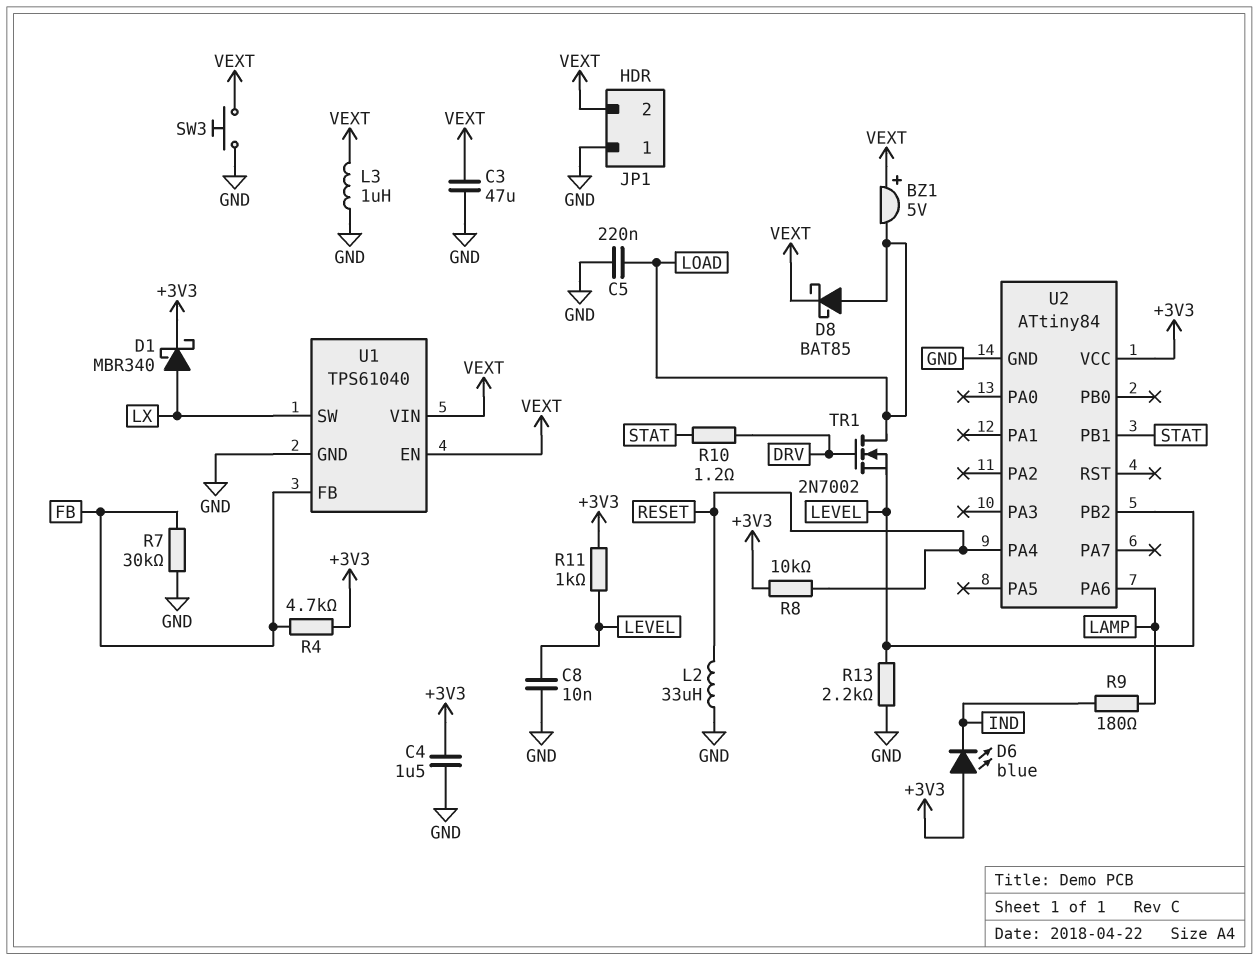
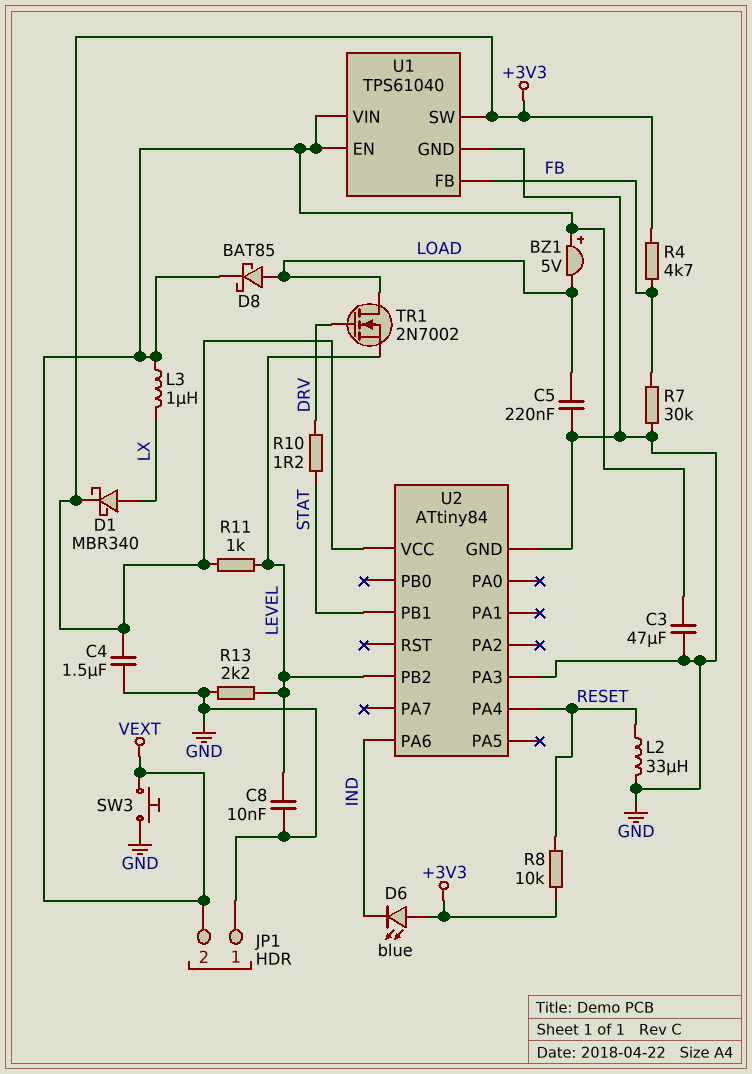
L3: 1uH (GND, VEXT) -> 1uH (LX, VEXT)
R9: 180 (IND, LAMP) -> none
U1 pin SW: LX -> +3V3
U2 pin PA3: none -> GND
U2 pin PA6: LAMP -> IND

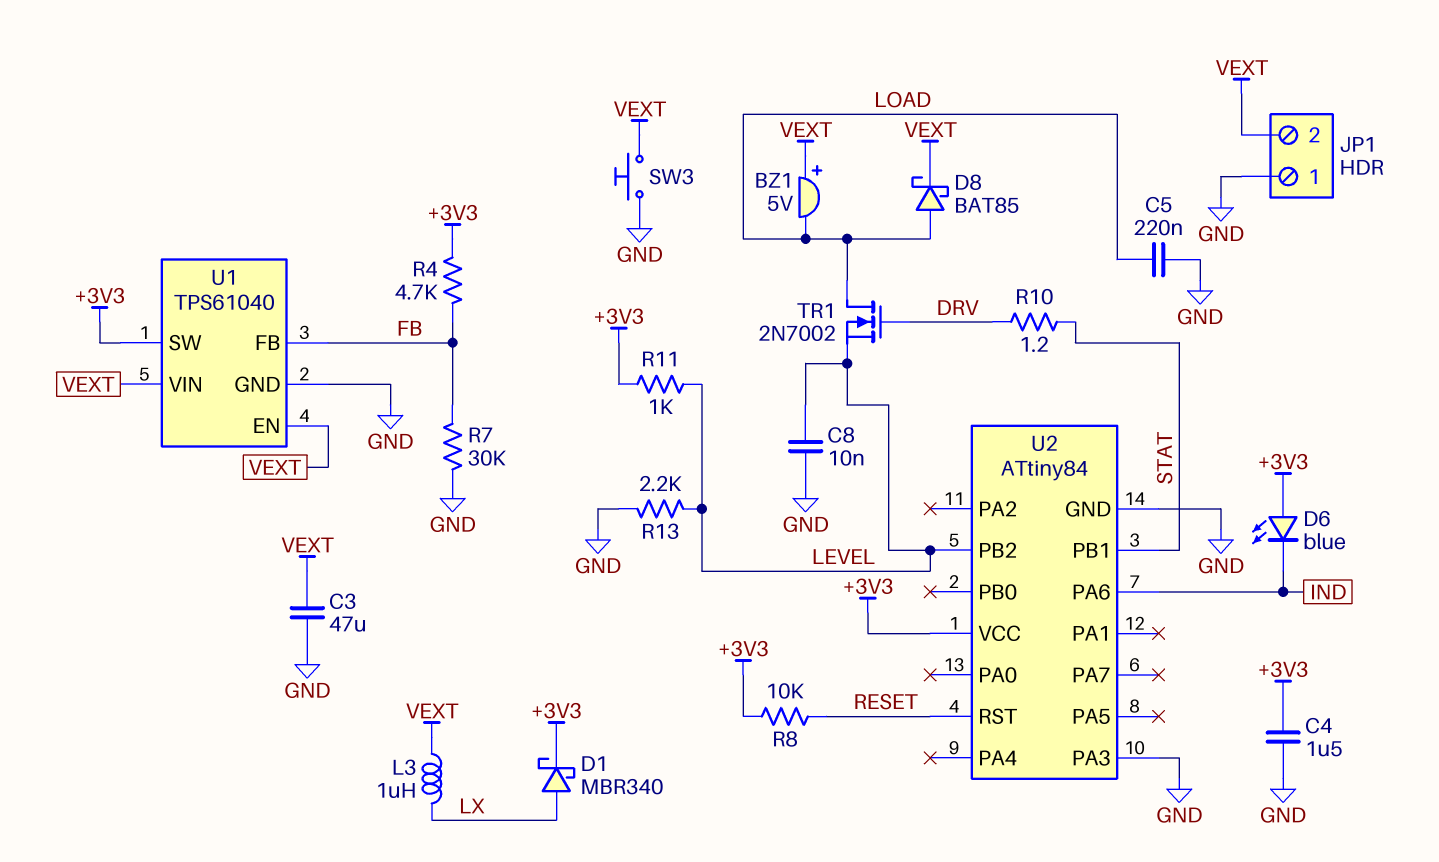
L2: 33uH (GND, RESET) -> none
U2 pin PA4: RESET -> none
U2 pin RST: none -> RESET

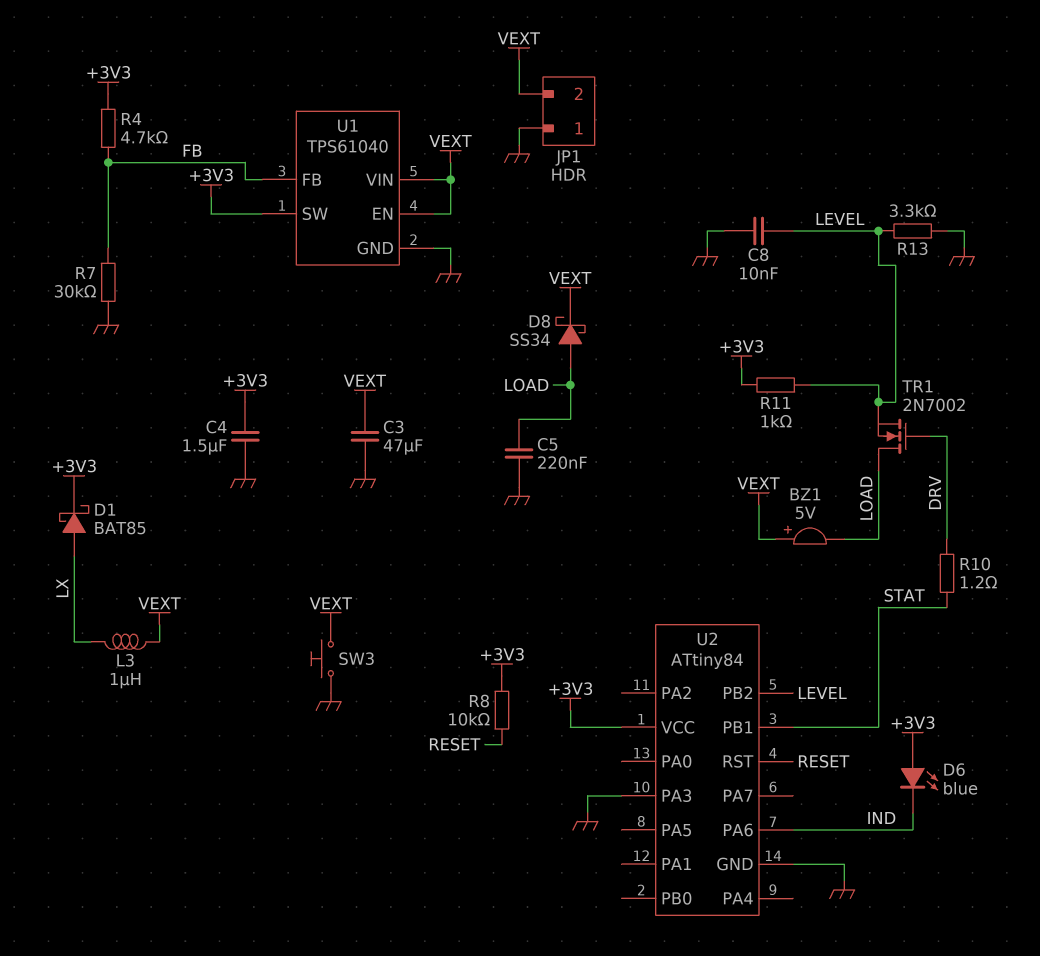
D1: schottky MBR340 (A LX, K +3V3) -> schottky BAT85 (A LX, K +3V3)
D8: schottky BAT85 (A LOAD, K VEXT) -> schottky SS34 (A LOAD, K VEXT)
R13: 2.2k (GND, LEVEL) -> 3.3k (GND, LEVEL)

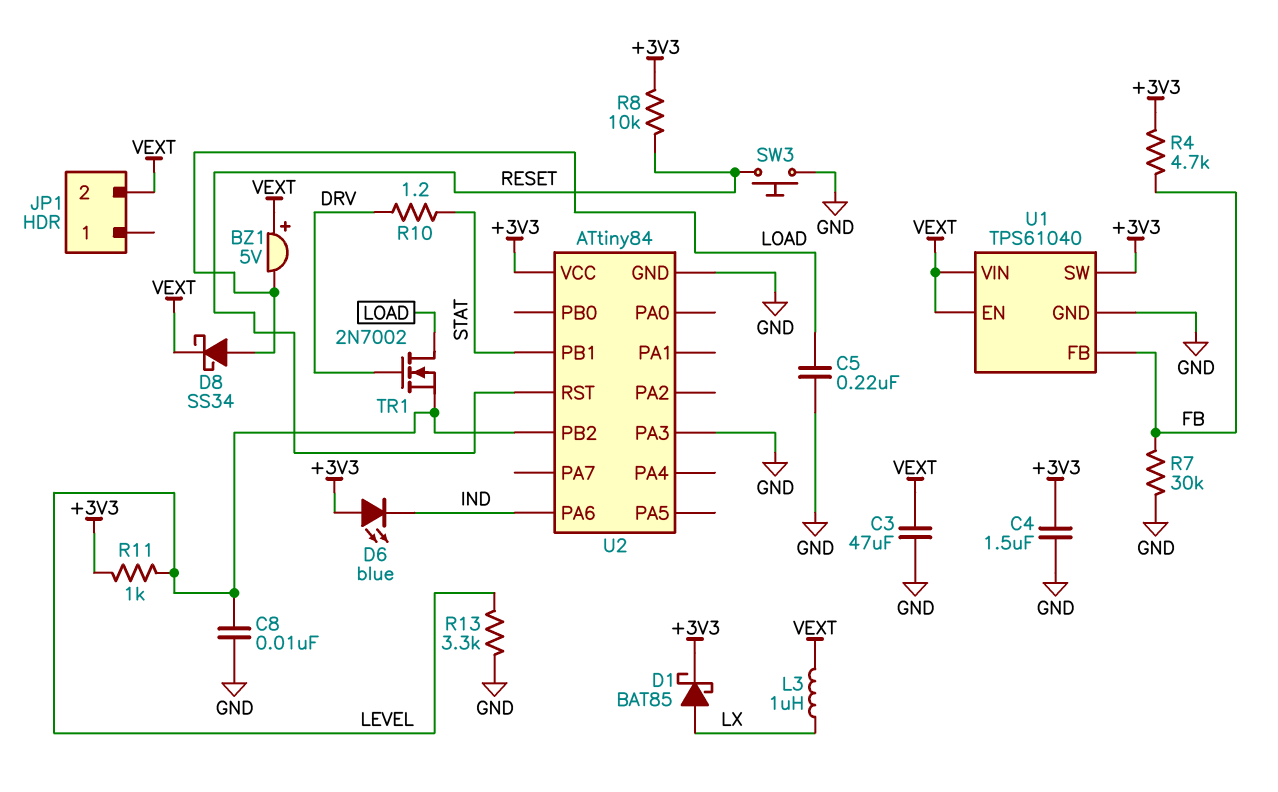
JP1 pin 1: GND -> none
SW3: button (GND, VEXT) -> button (GND, RESET)

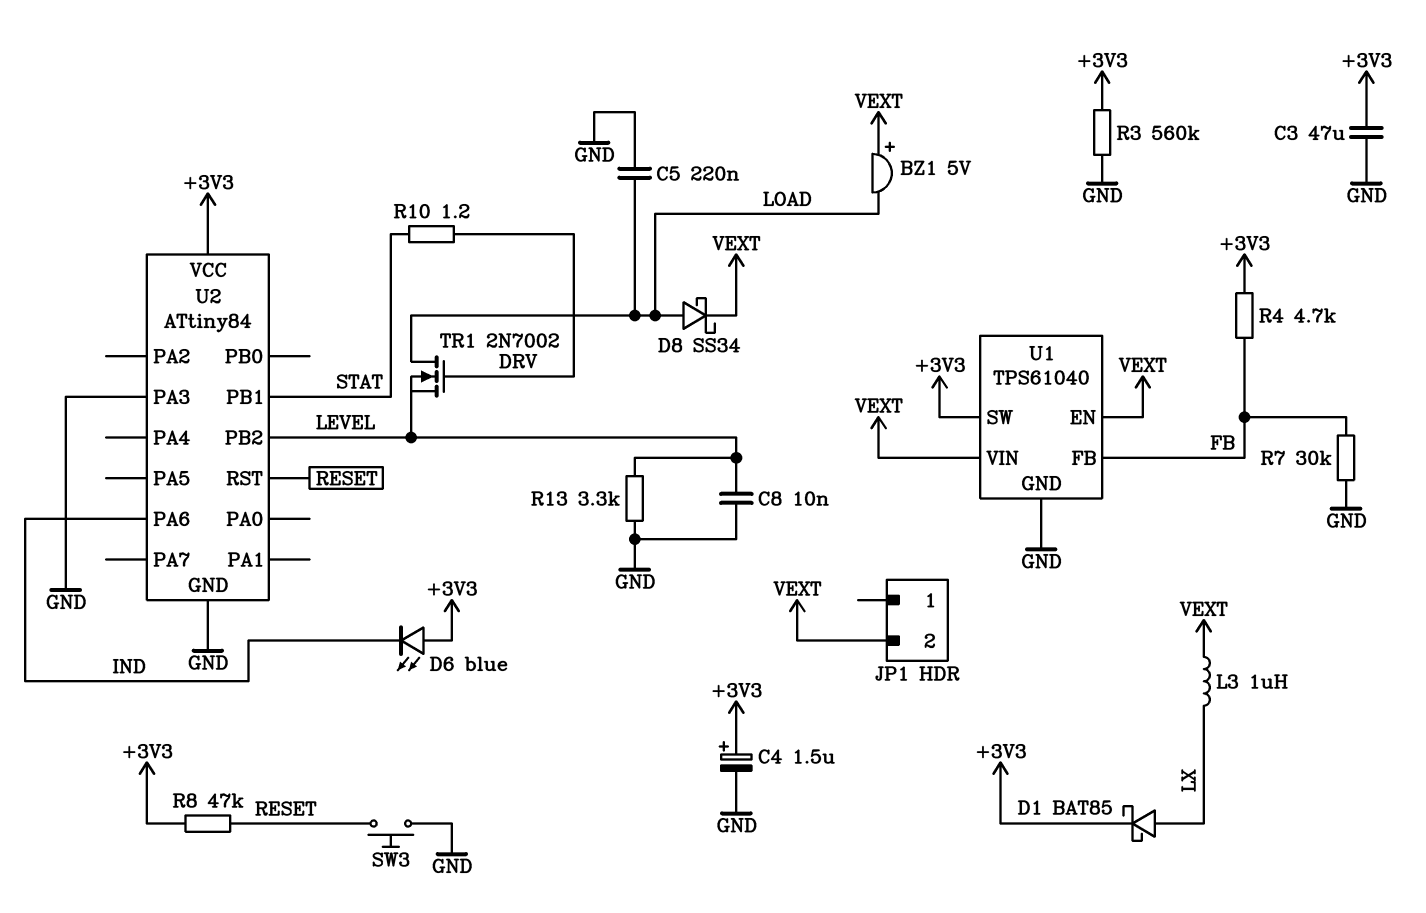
C3: 47uF (GND, VEXT) -> 47uF (+3V3, GND)
C4: 1.5uF (+3V3, GND) -> 1.5uF (plus +3V3, minus GND)
R3: none -> 560k (+3V3, GND)
R8: 10k (+3V3, RESET) -> 47k (+3V3, RESET)
R11: 1k (+3V3, LEVEL) -> none

